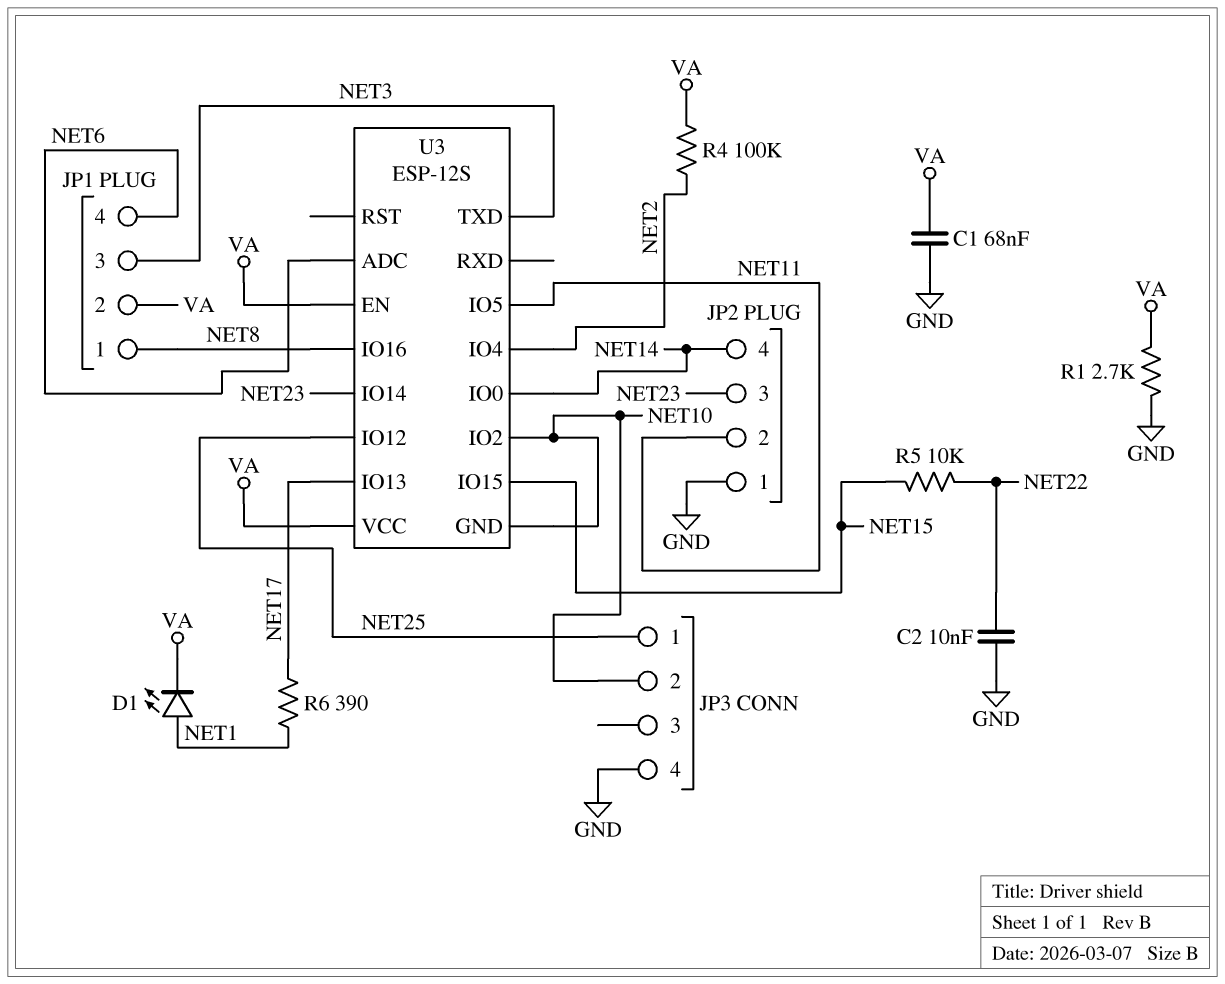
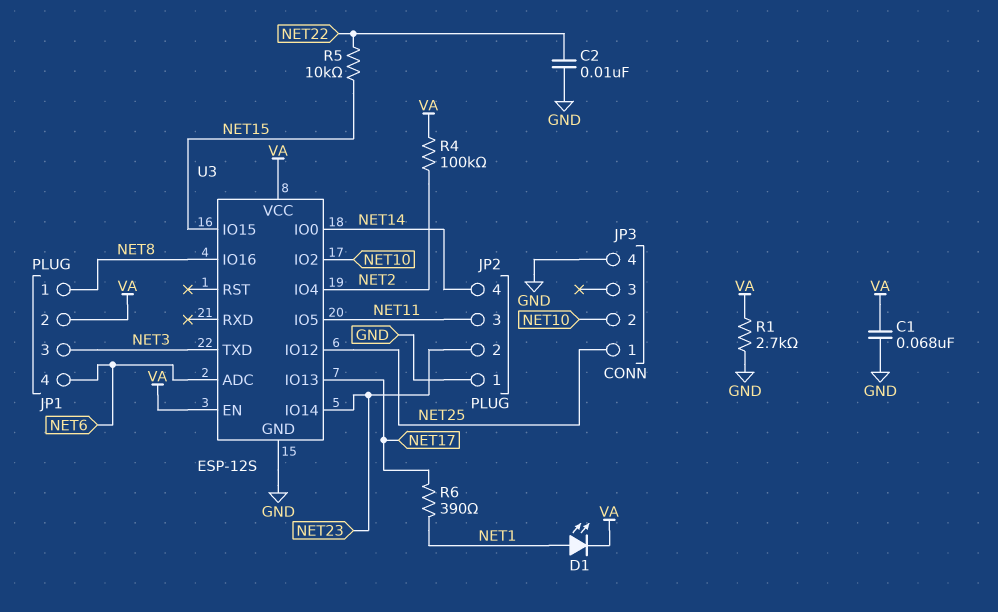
JP2 pin 2: NET11 -> NET23
JP2 pin 3: NET23 -> NET11
U3 pin GND: NET10 -> GND

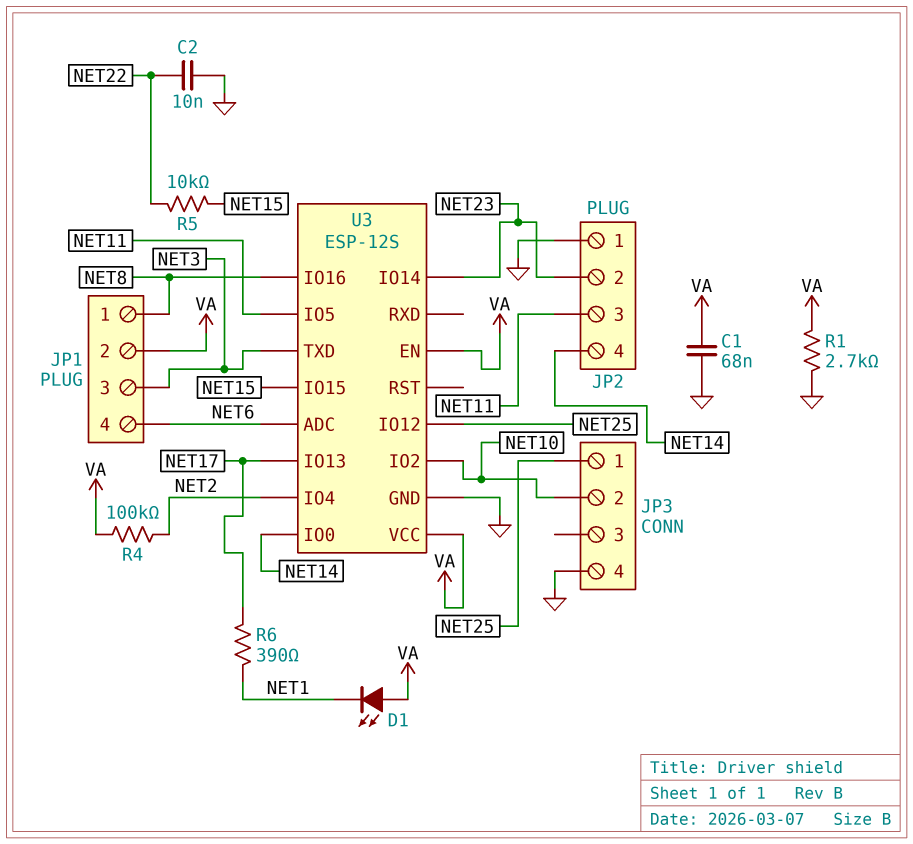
D1: LED (A NET1, K VA) -> LED (A VA, K NET1)

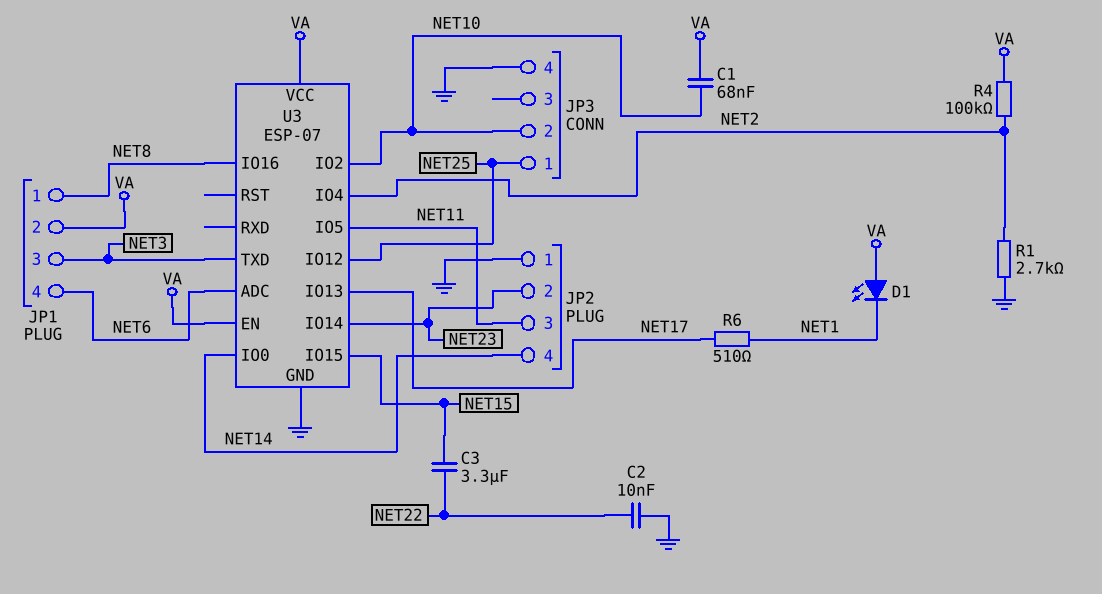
C1: 68nF (GND, VA) -> 68nF (NET10, VA)
C3: none -> 3.3uF (NET15, NET22)
R1: 2.7k (GND, VA) -> 2.7k (GND, NET2)
R5: 10k (NET15, NET22) -> none
R6: 390 (NET1, NET17) -> 510 (NET1, NET17)
U3: ESP-12S -> ESP-07

